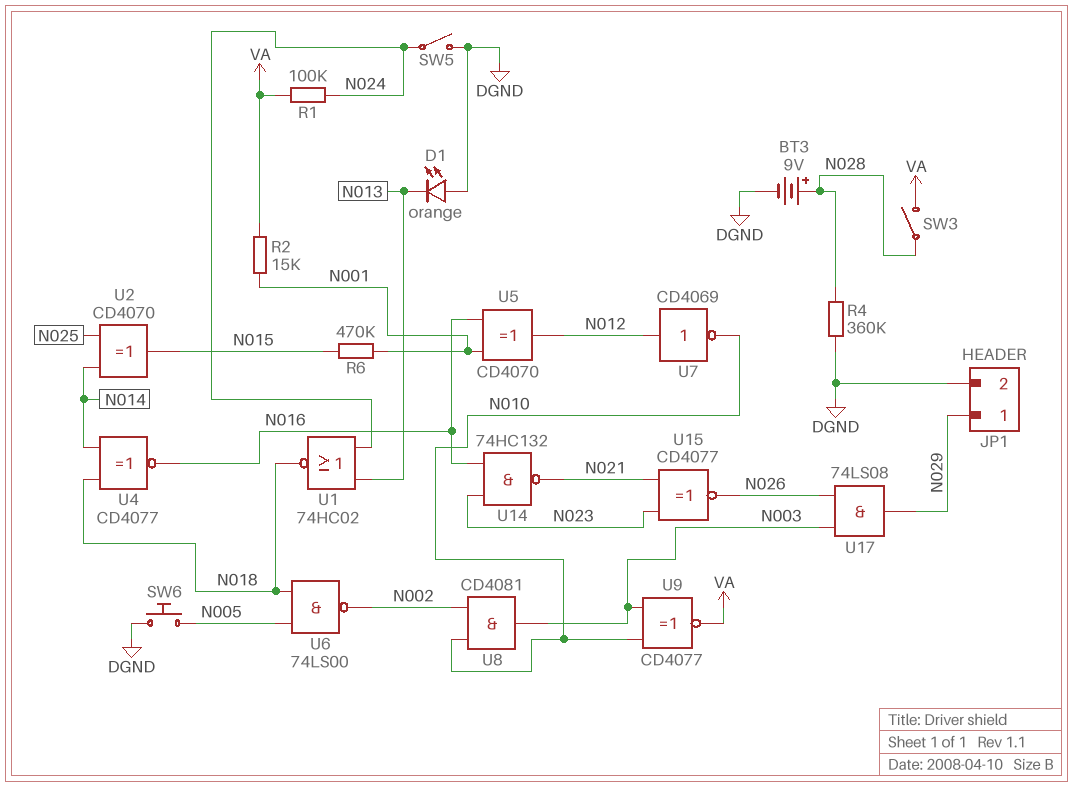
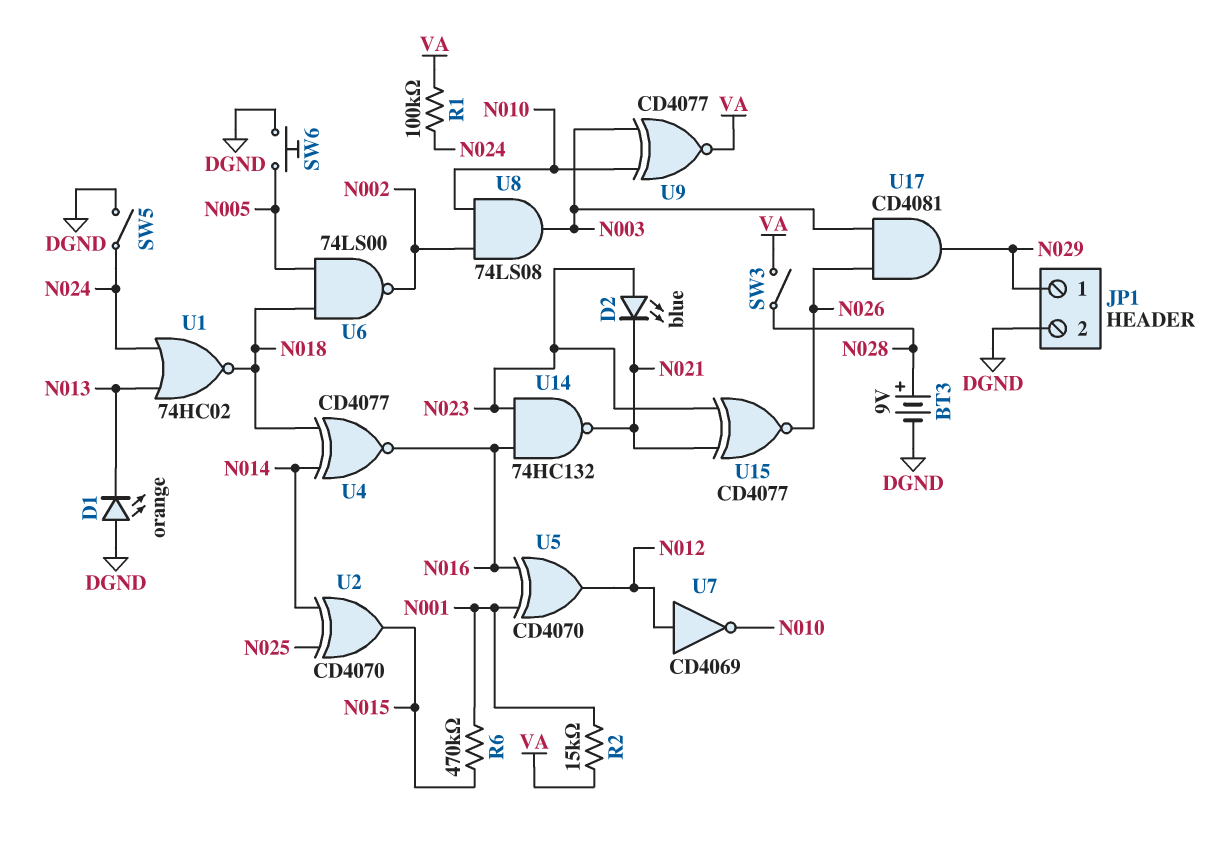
D2: none -> LED blue (A N023, K N021)
R4: 360k (DGND, N028) -> none
U8: AND CD4081 (in N002, in N010, out N003) -> AND 74LS08 (in N002, in N010, out N003)
U17: AND 74LS08 (in N003, in N026, out N029) -> AND CD4081 (in N003, in N026, out N029)

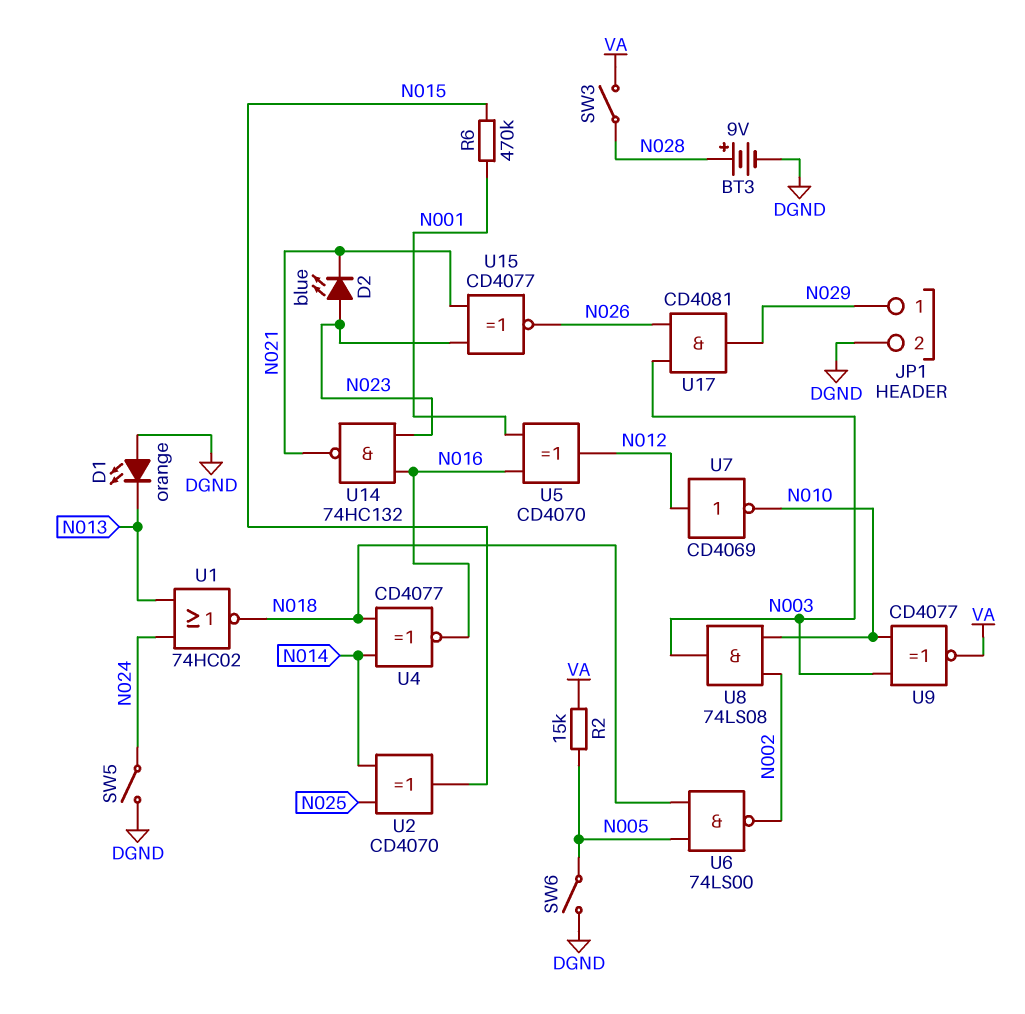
R1: 100k (N024, VA) -> none
R2: 15k (N001, VA) -> 15k (N005, VA)
SW6: button (DGND, N005) -> switch (DGND, N005)

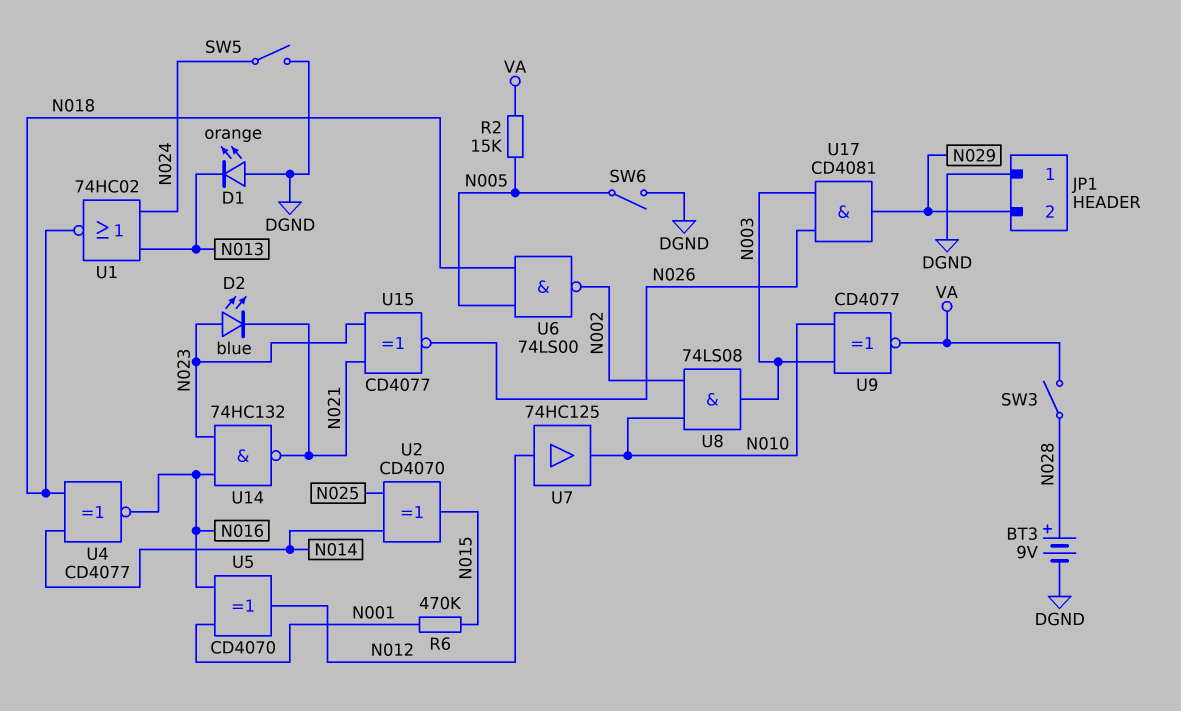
JP1 pin 1: N029 -> DGND
JP1 pin 2: DGND -> N029
U7: NOT CD4069 (in N012, out N010) -> buffer 74HC125 (in N012, out N010)

